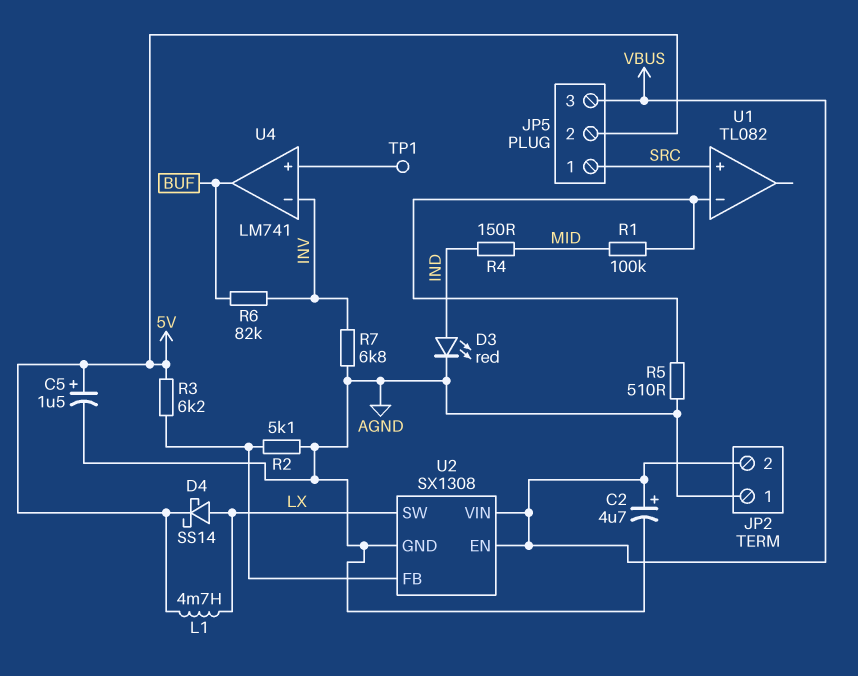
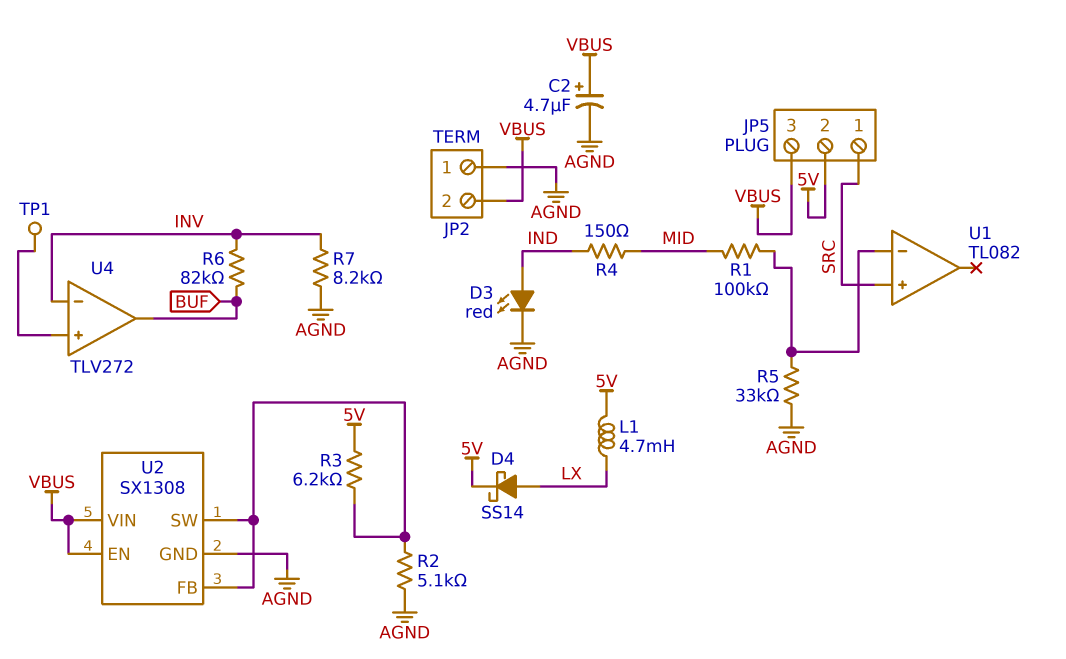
C5: 1.5uF (plus 5V, minus AGND) -> none
R5: 510 (AGND, U1/in-) -> 33k (AGND, U1/in-)
R7: 6.8k (AGND, INV) -> 8.2k (AGND, INV)
U2 pin SW: LX -> U2/FB
U4: LM741 -> TLV272

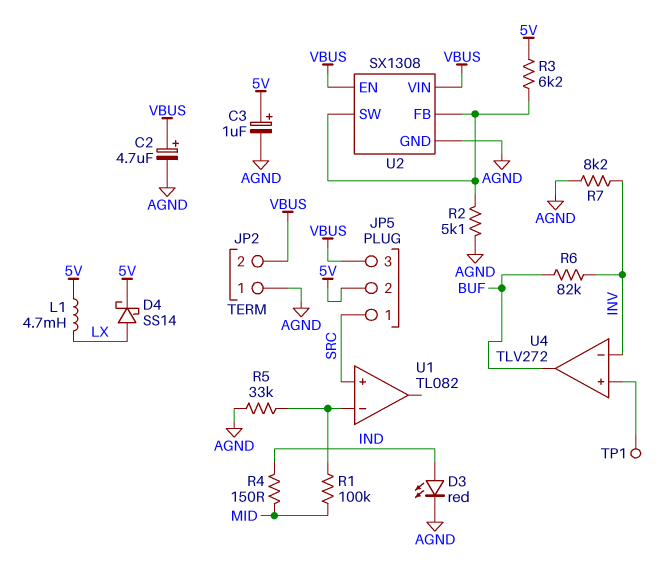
C3: none -> 1uF (plus 5V, minus AGND)

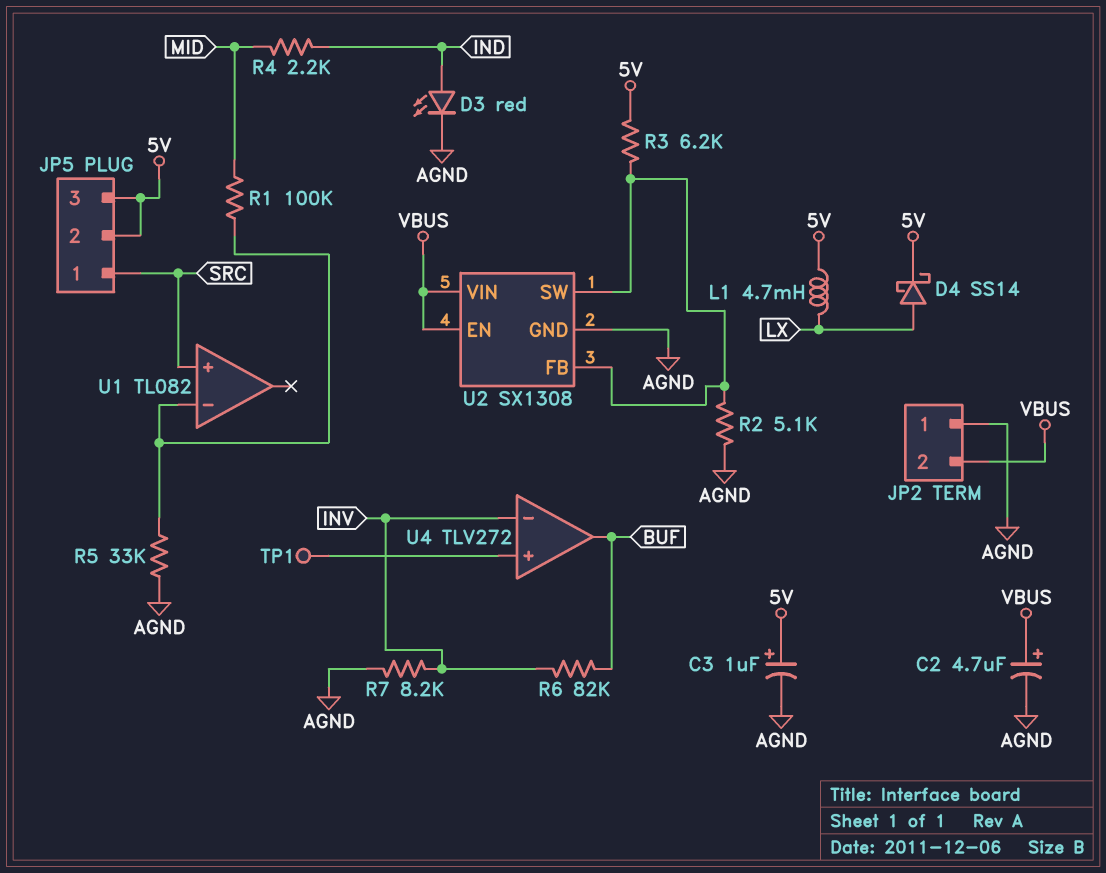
JP5 pin 3: VBUS -> 5V
R4: 150 (IND, MID) -> 2.2k (IND, MID)

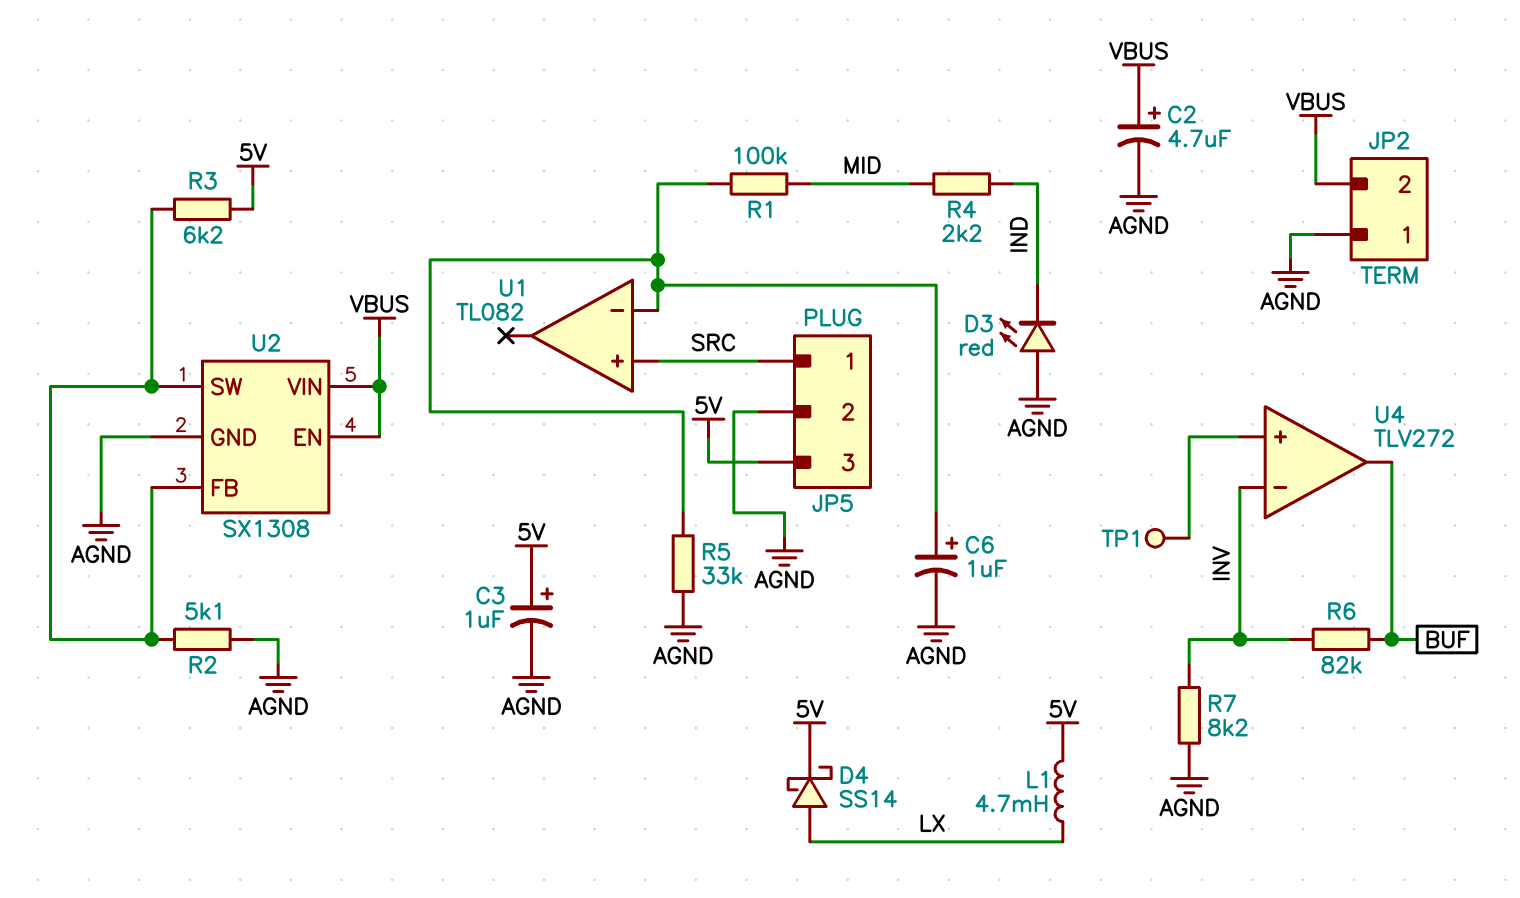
C6: none -> 1uF (plus U1/in-, minus AGND)
D3: LED red (A IND, K AGND) -> LED red (A AGND, K IND)
JP5 pin 2: 5V -> AGND

